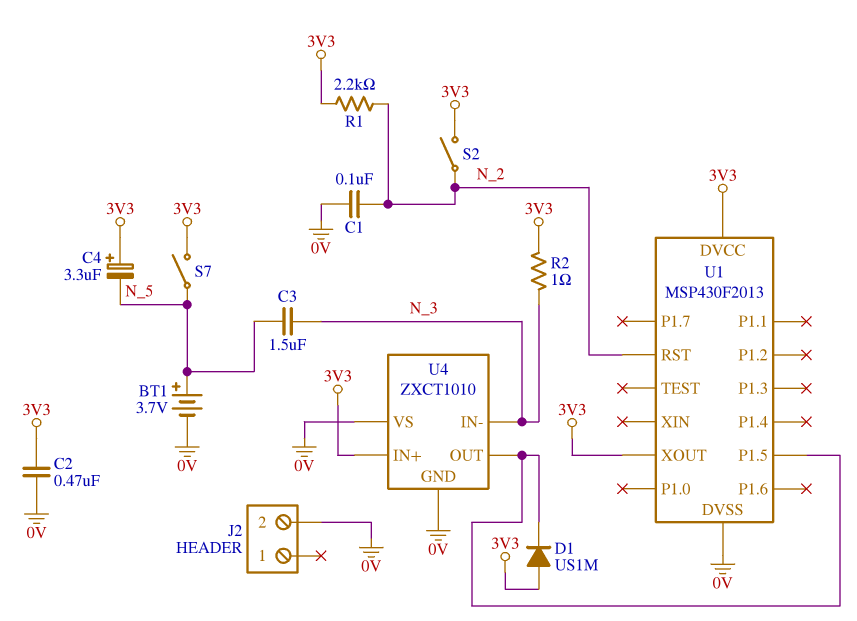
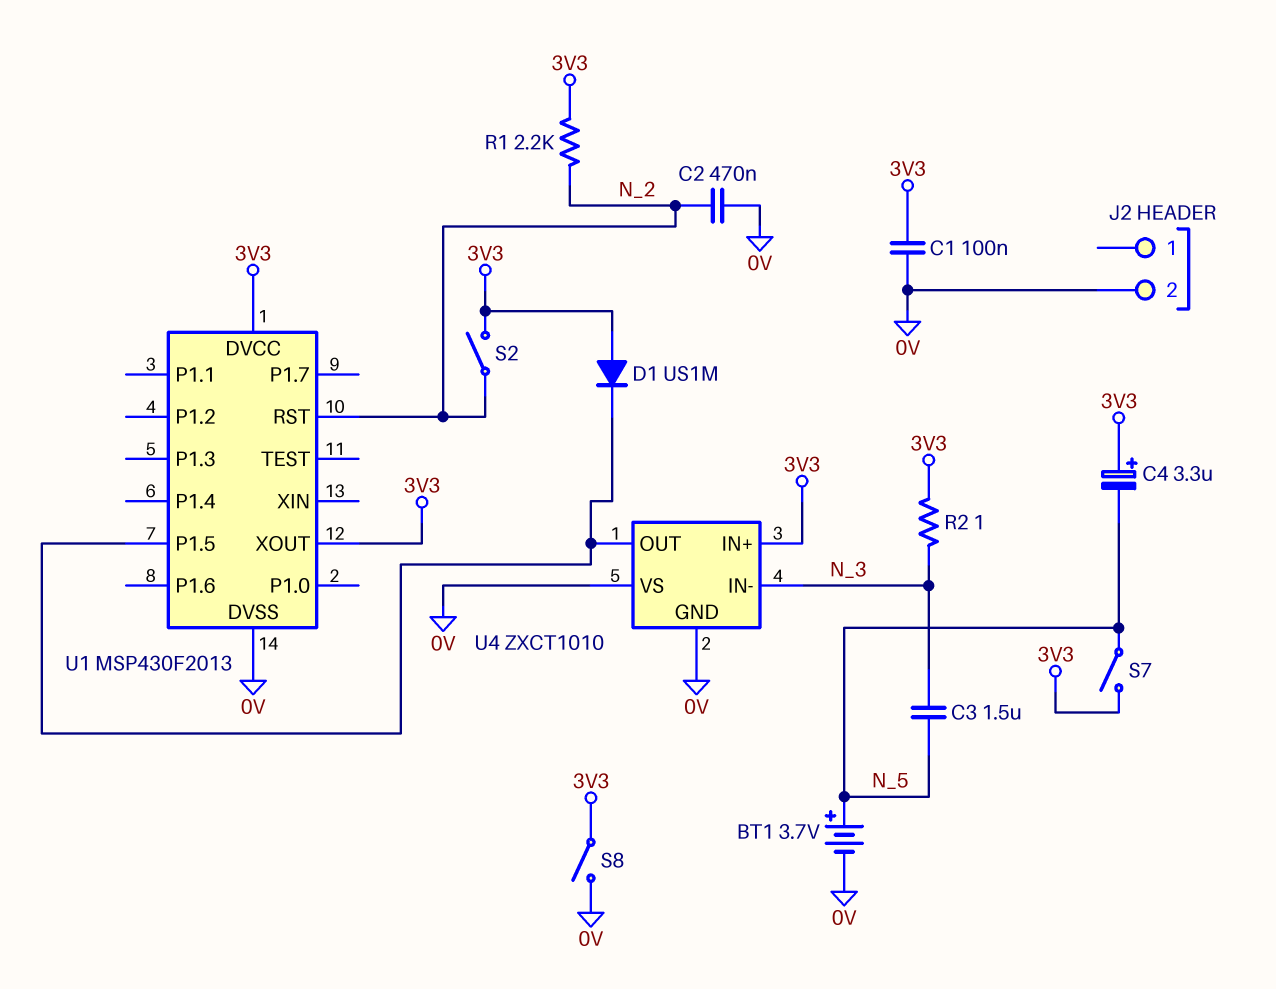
C1: 100nF (0V, N_2) -> 100nF (0V, 3V3)
C2: 470nF (0V, 3V3) -> 470nF (0V, N_2)
S8: none -> switch (0V, 3V3)

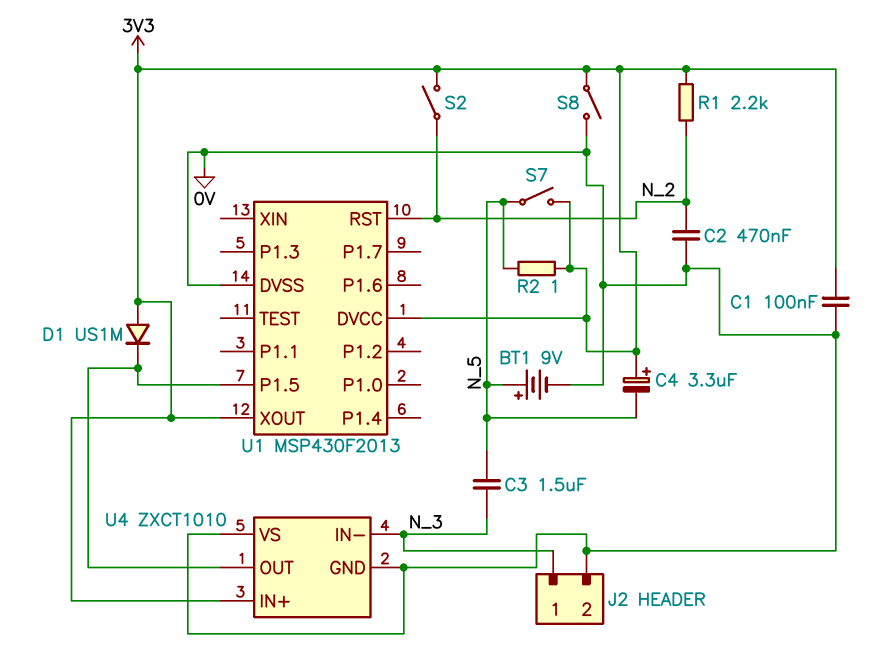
BT1: 3.7V (plus N_5, minus 0V) -> 9V (plus N_5, minus 0V)
J2 pin 1: none -> N_3
R2: 1 (3V3, N_3) -> 1 (3V3, N_5)

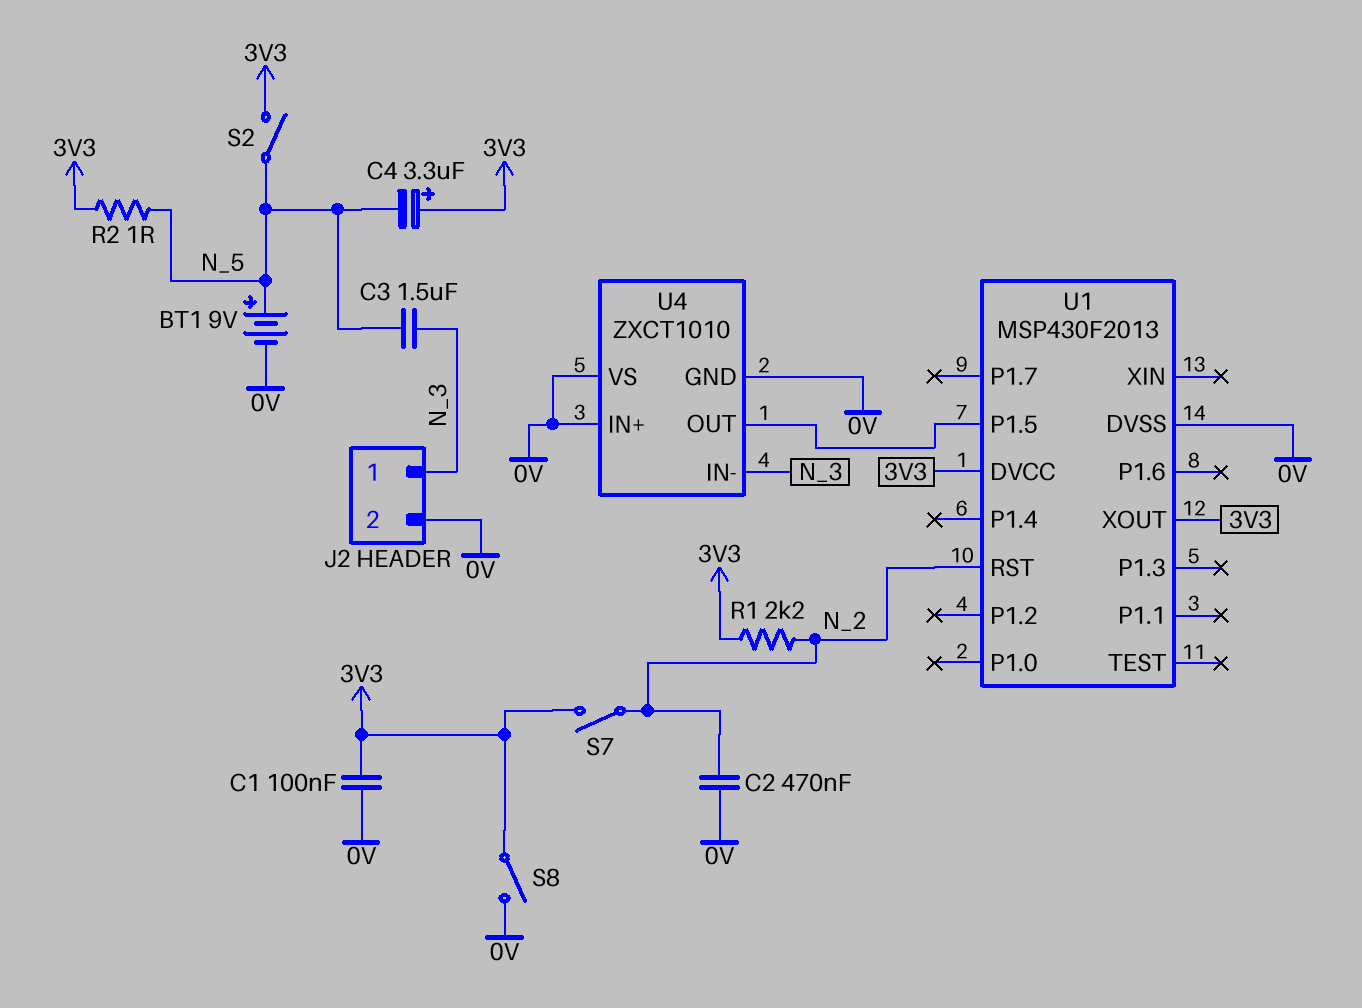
D1: diode US1M (A 3V3, K U1/P1.5) -> none
S2: switch (3V3, N_2) -> switch (3V3, N_5)
S7: switch (3V3, N_5) -> switch (3V3, N_2)
U4 pin IN+: 3V3 -> 0V

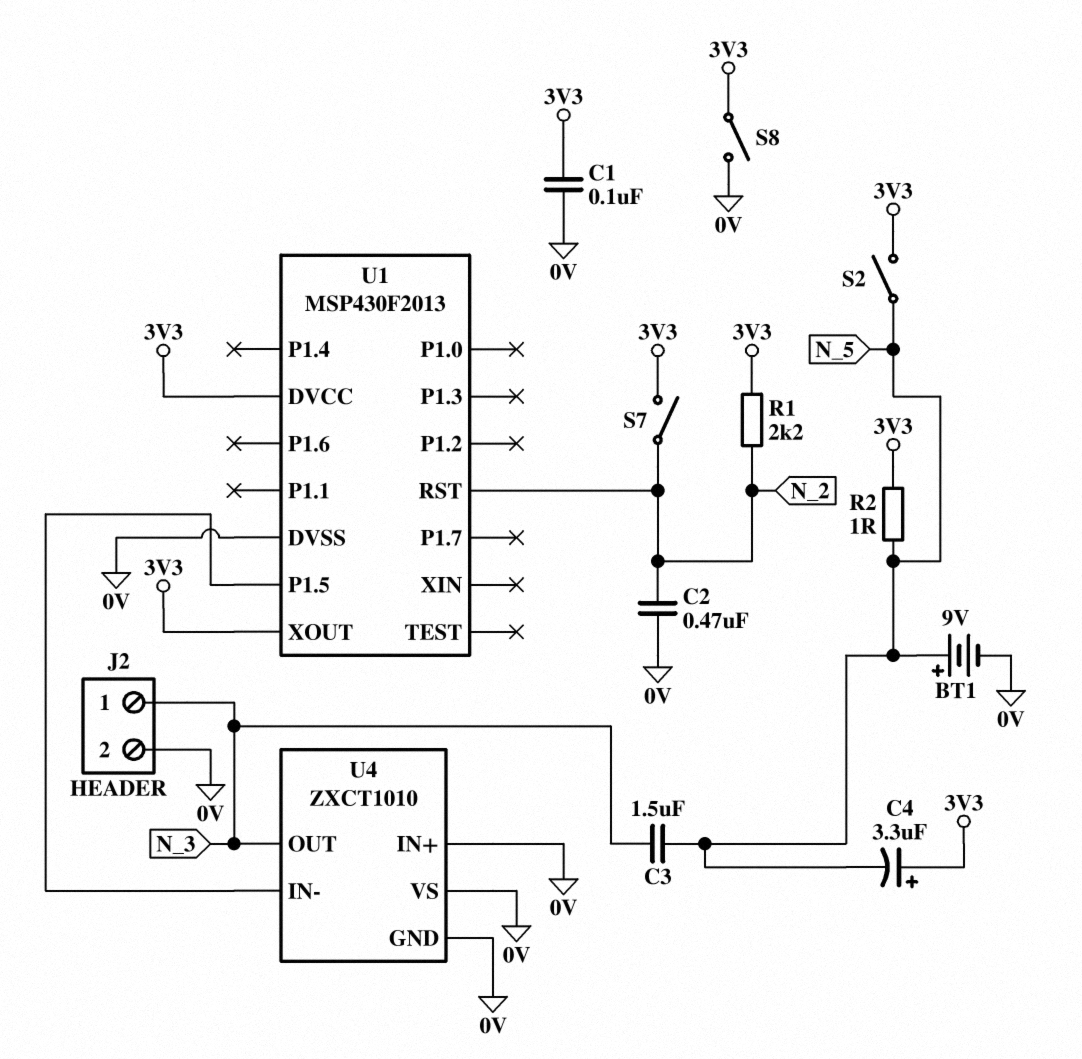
U4 pin IN-: N_3 -> U1/P1.5
U4 pin OUT: U1/P1.5 -> N_3

